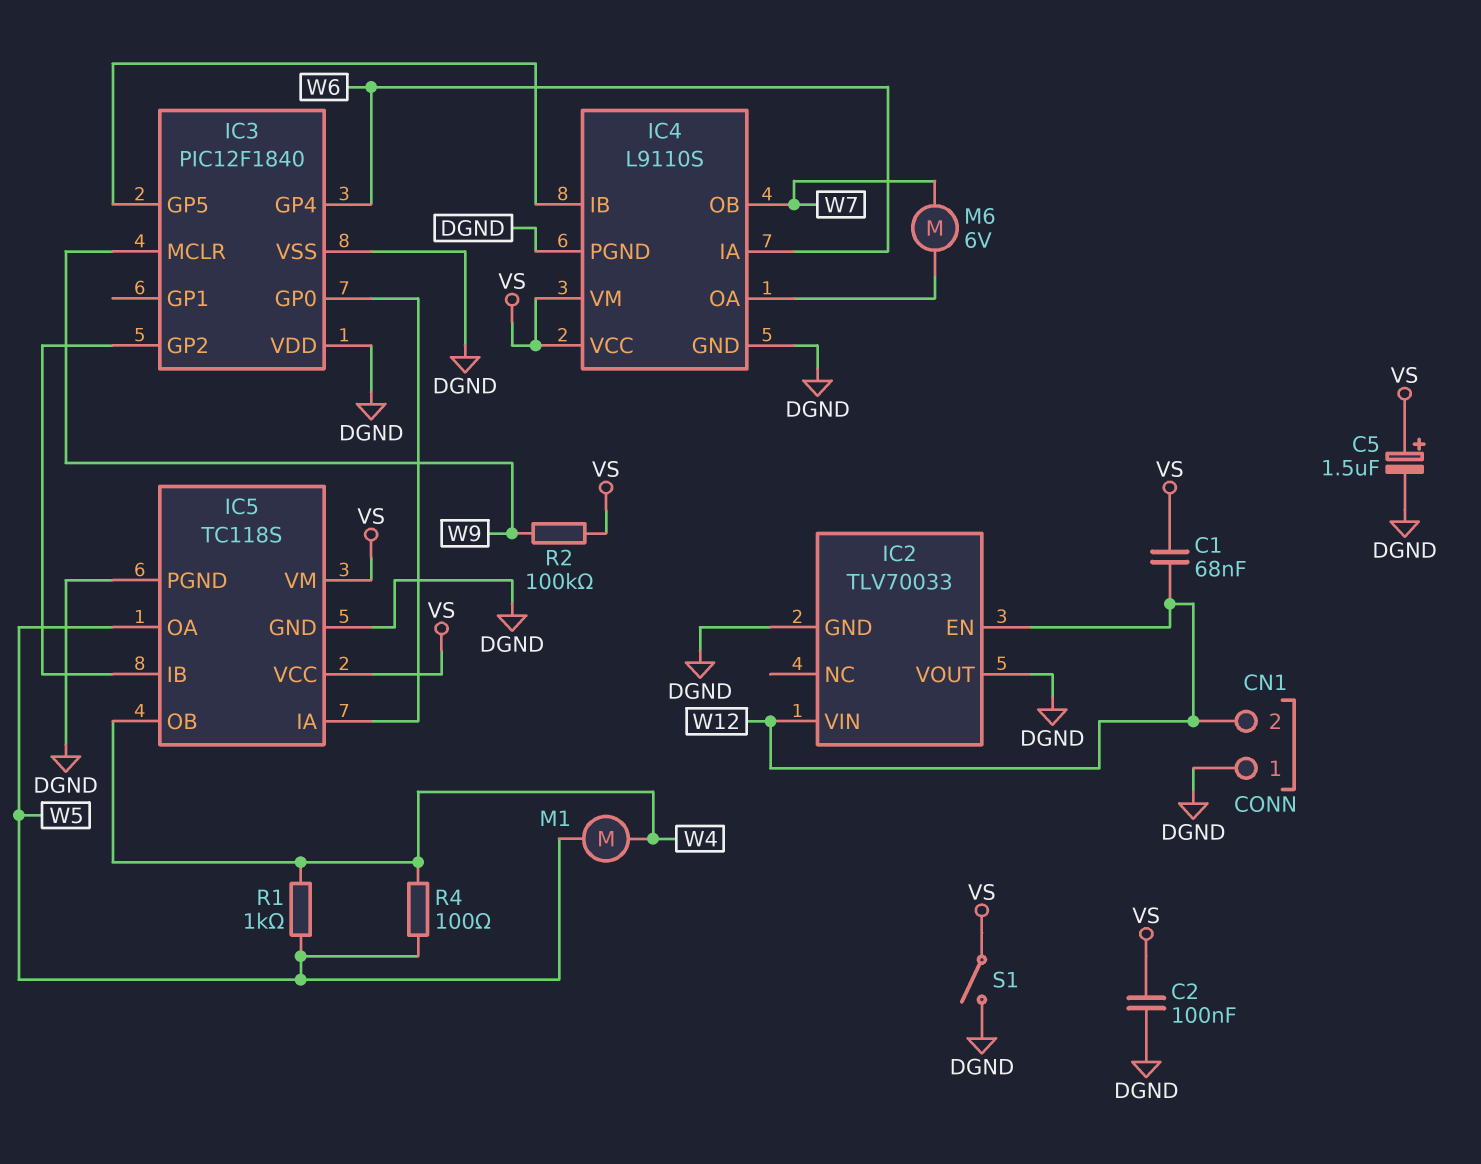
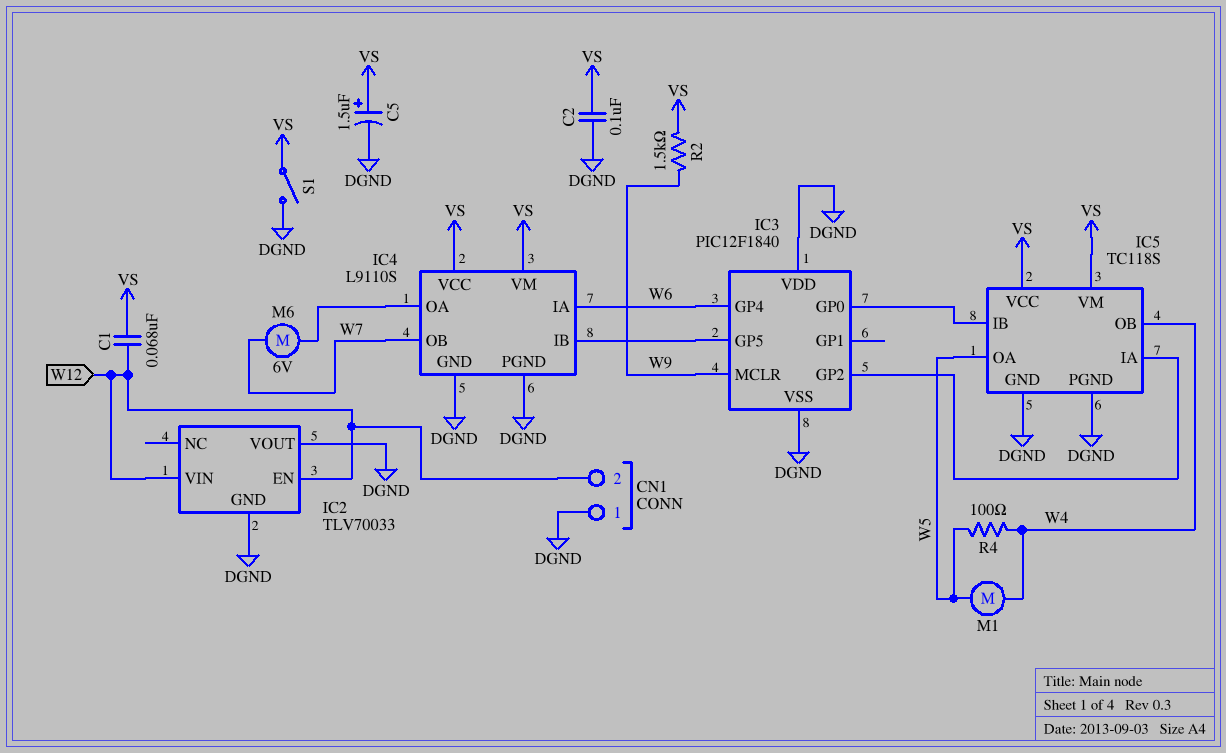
IC5 pin IA: IC3/GP0 -> IC3/GP2
IC5 pin IB: IC3/GP2 -> IC3/GP0
R1: 1k (W4, W5) -> none
R2: 100k (VS, W9) -> 1.5k (VS, W9)

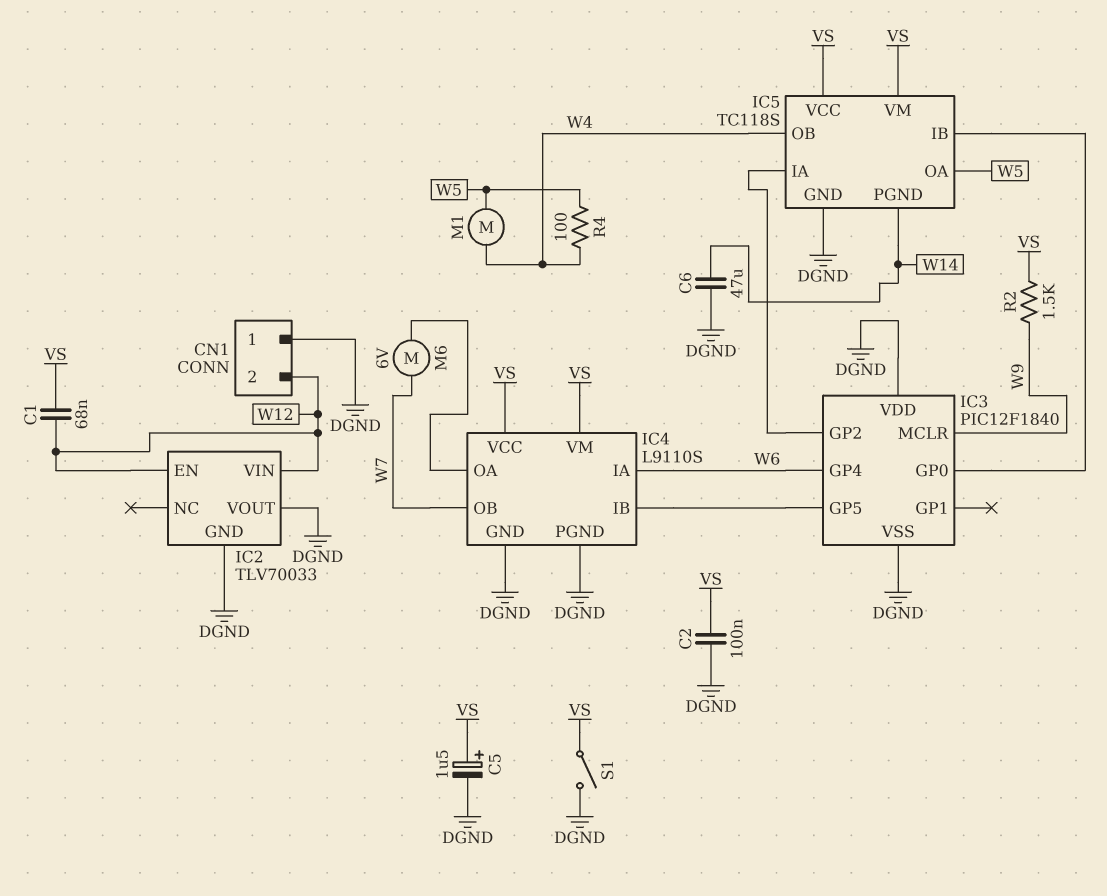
C6: none -> 47uF (DGND, W14)
IC5 pin PGND: DGND -> W14

